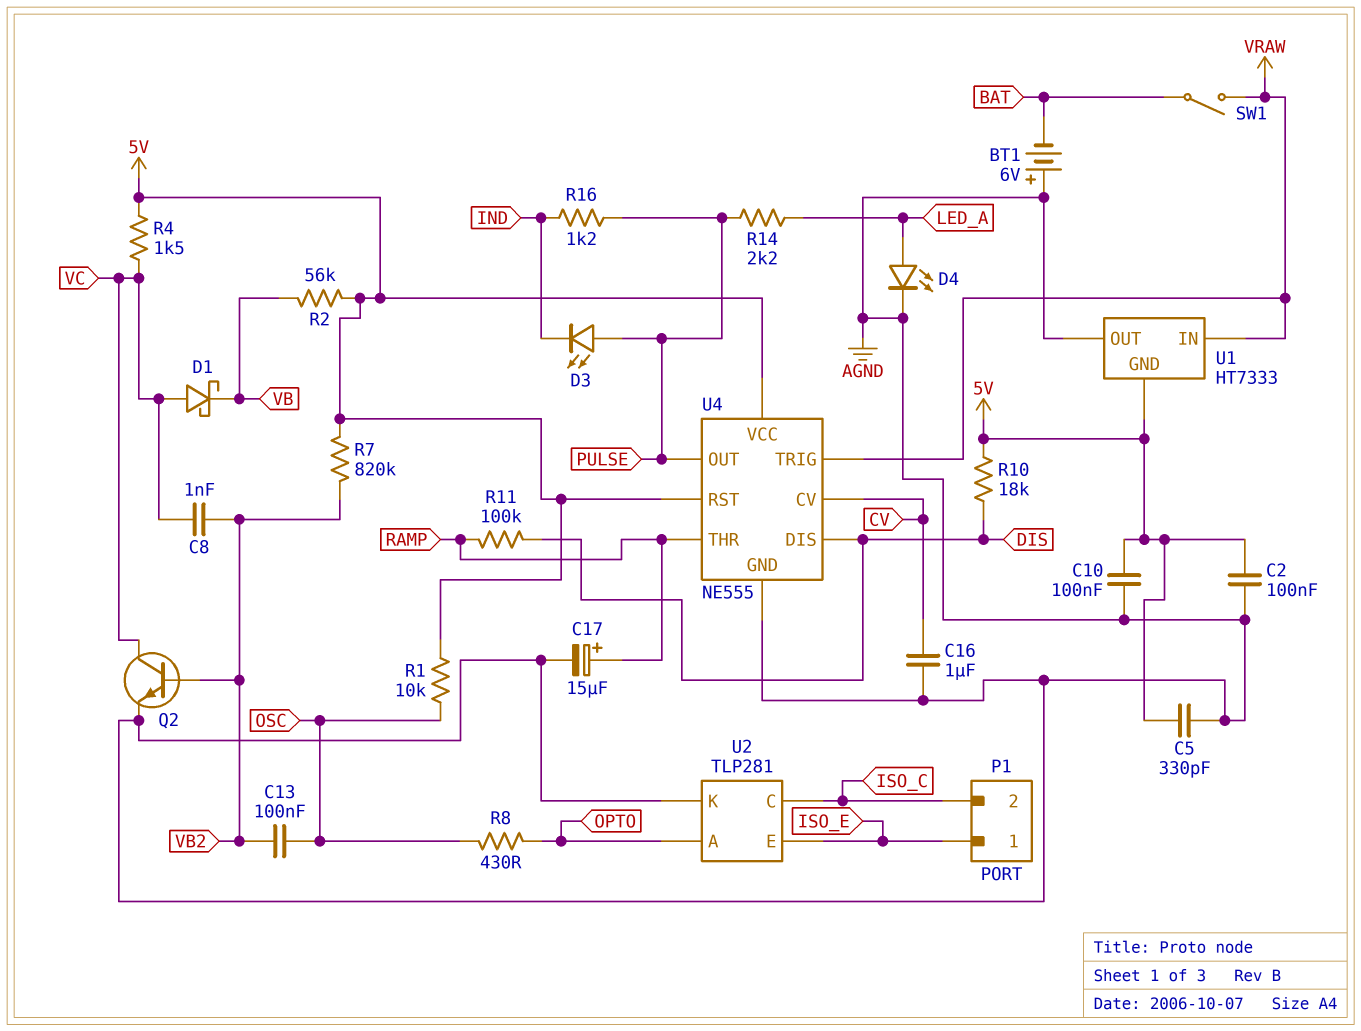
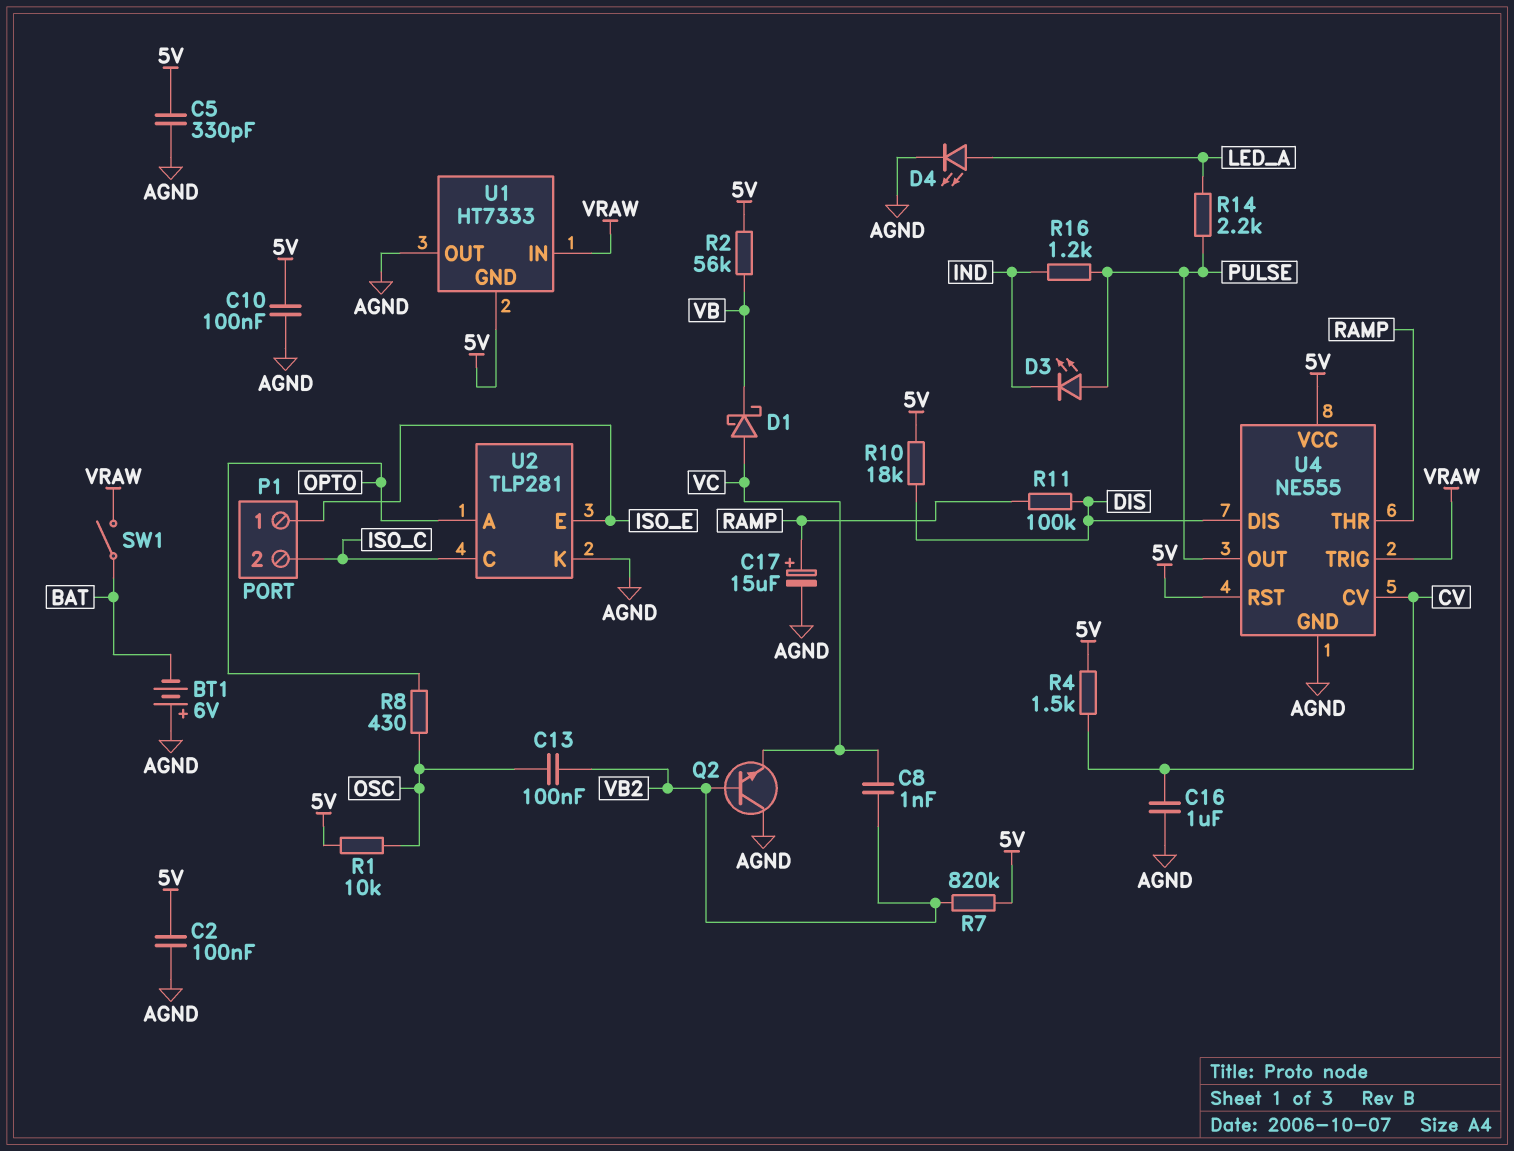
Q2: NPN (B VB2, C VC, E AGND) -> NPN (B VB2, C AGND, E VC)
R4: 1.5k (5V, VC) -> 1.5k (5V, CV)

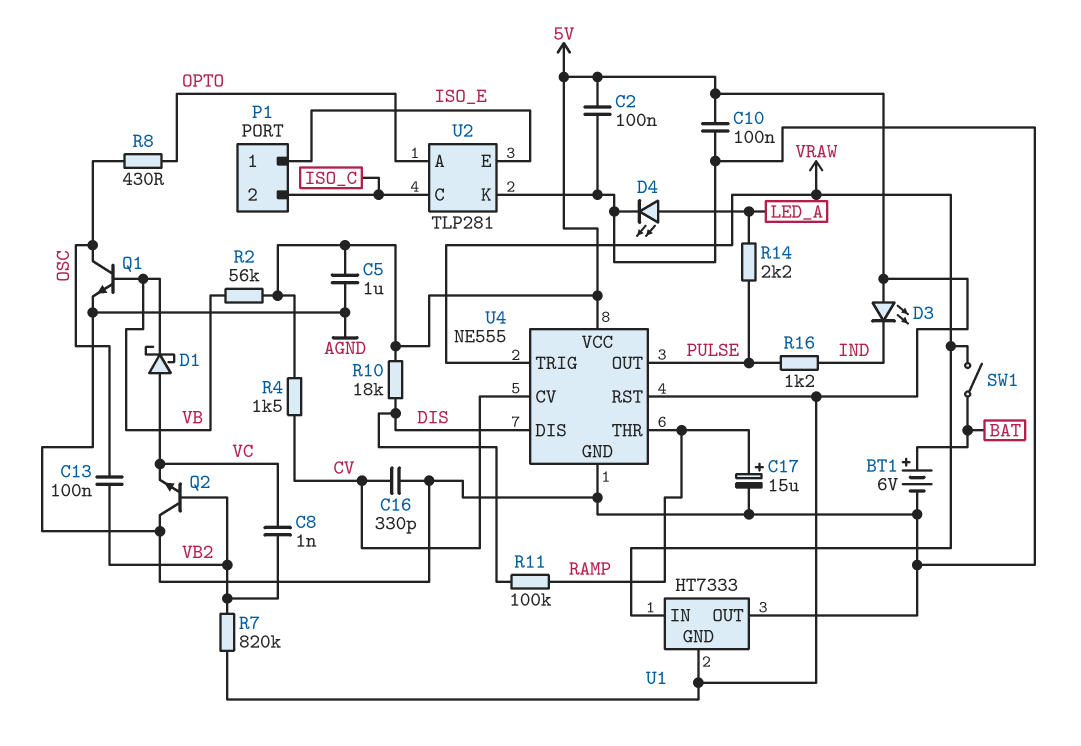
BT1: 6V (plus AGND, minus BAT) -> 6V (plus BAT, minus AGND)
C5: 330pF (5V, AGND) -> 1uF (5V, AGND)
C16: 1uF (AGND, CV) -> 330pF (AGND, CV)
D3: LED (A PULSE, K IND) -> LED (A 5V, K IND)
Q1: none -> NPN (B VB, C OSC, E AGND)
R1: 10k (5V, OSC) -> none

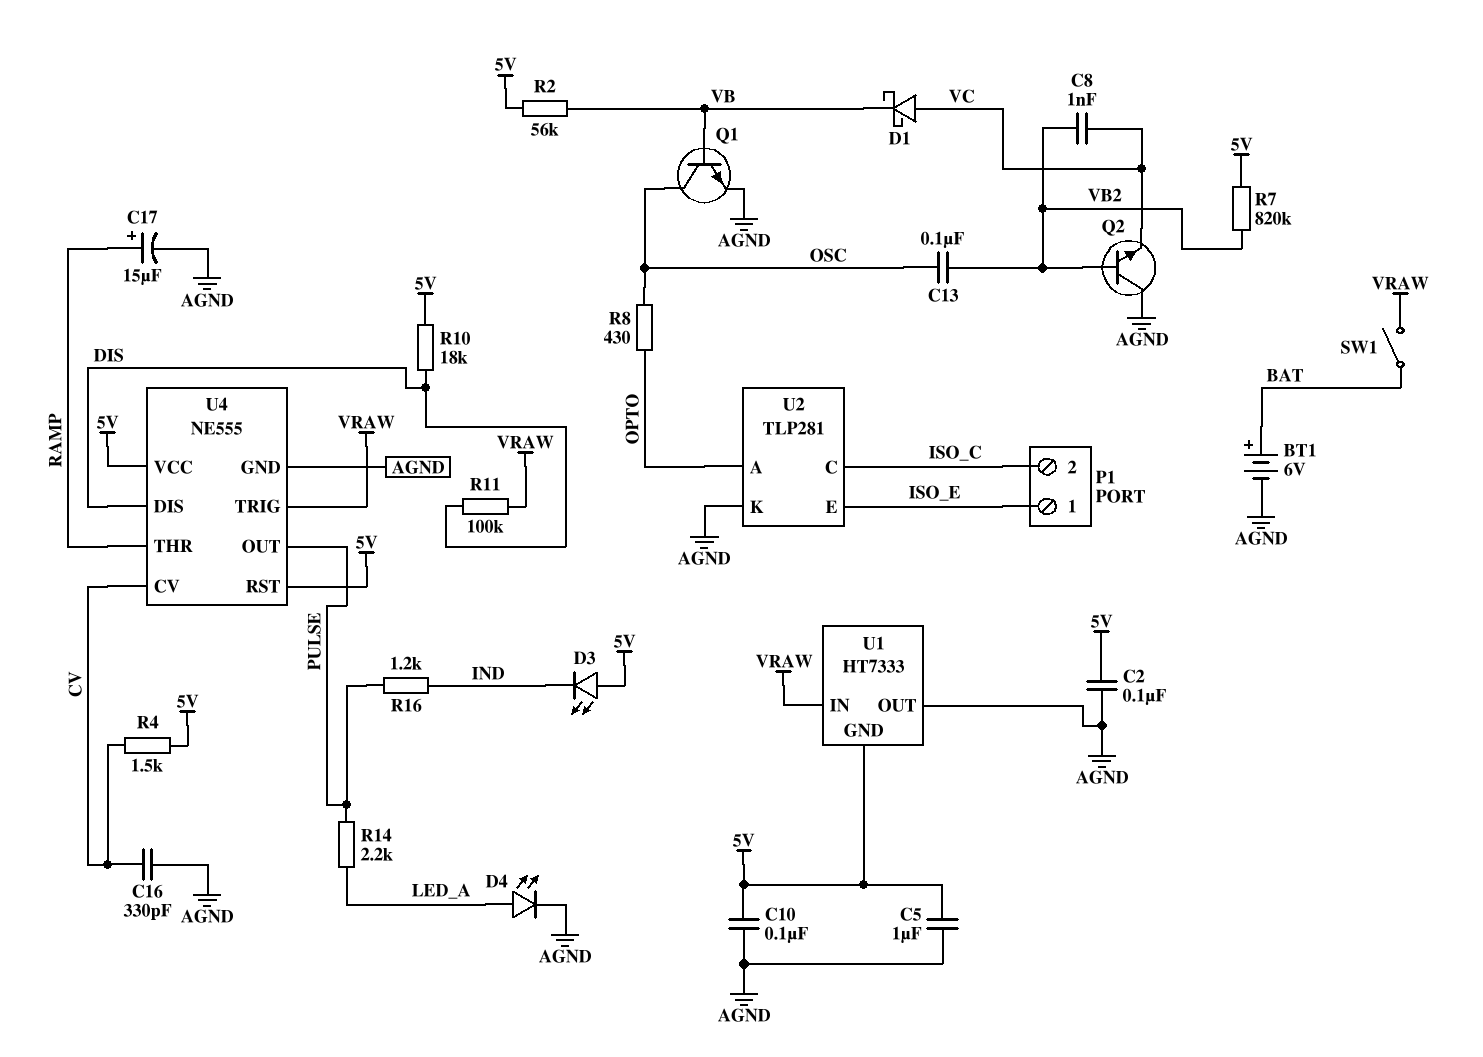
R11: 100k (DIS, RAMP) -> 100k (DIS, VRAW)

